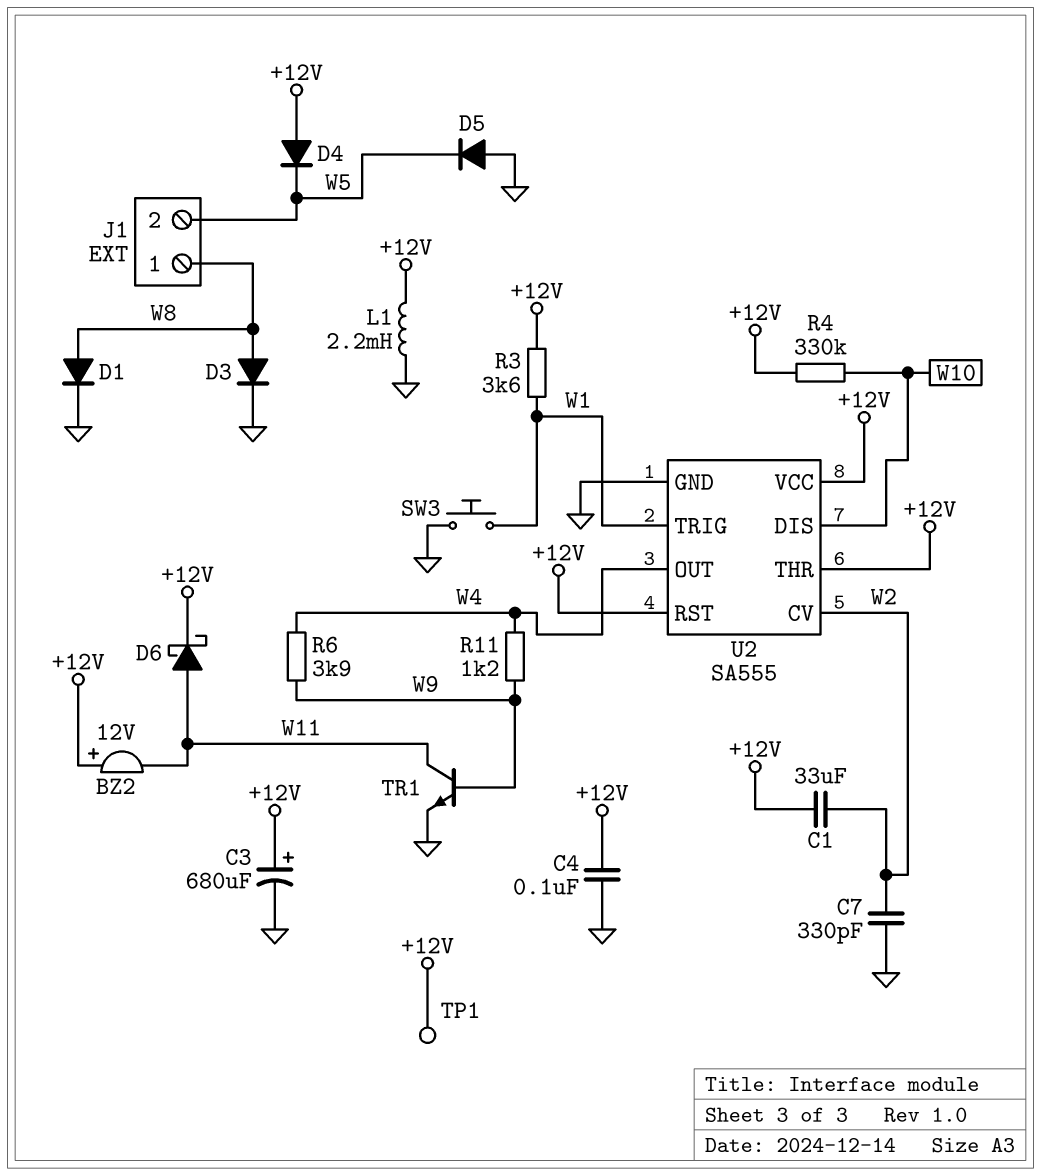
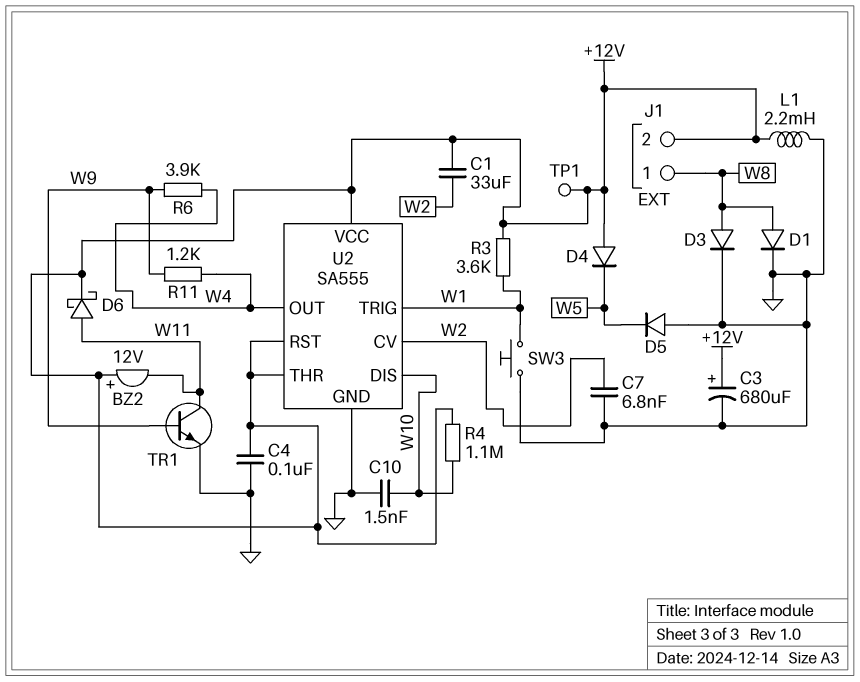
C7: 330pF (GND, W2) -> 6.8nF (GND, W2)
C10: none -> 1.5nF (GND, W10)
J1 pin 2: W5 -> +12V
R4: 330k (+12V, W10) -> 1.1M (+12V, W10)

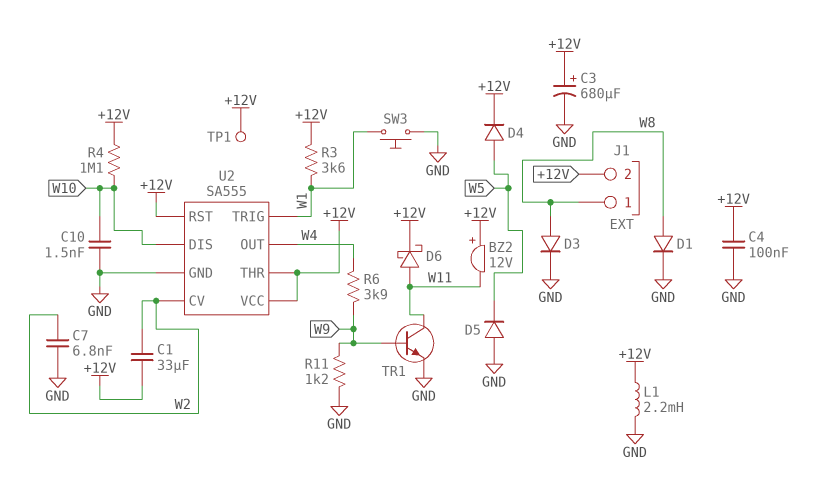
D4: diode (A +12V, K W5) -> diode (A W5, K +12V)
R11: 1.2k (W4, W9) -> 1.2k (GND, W9)

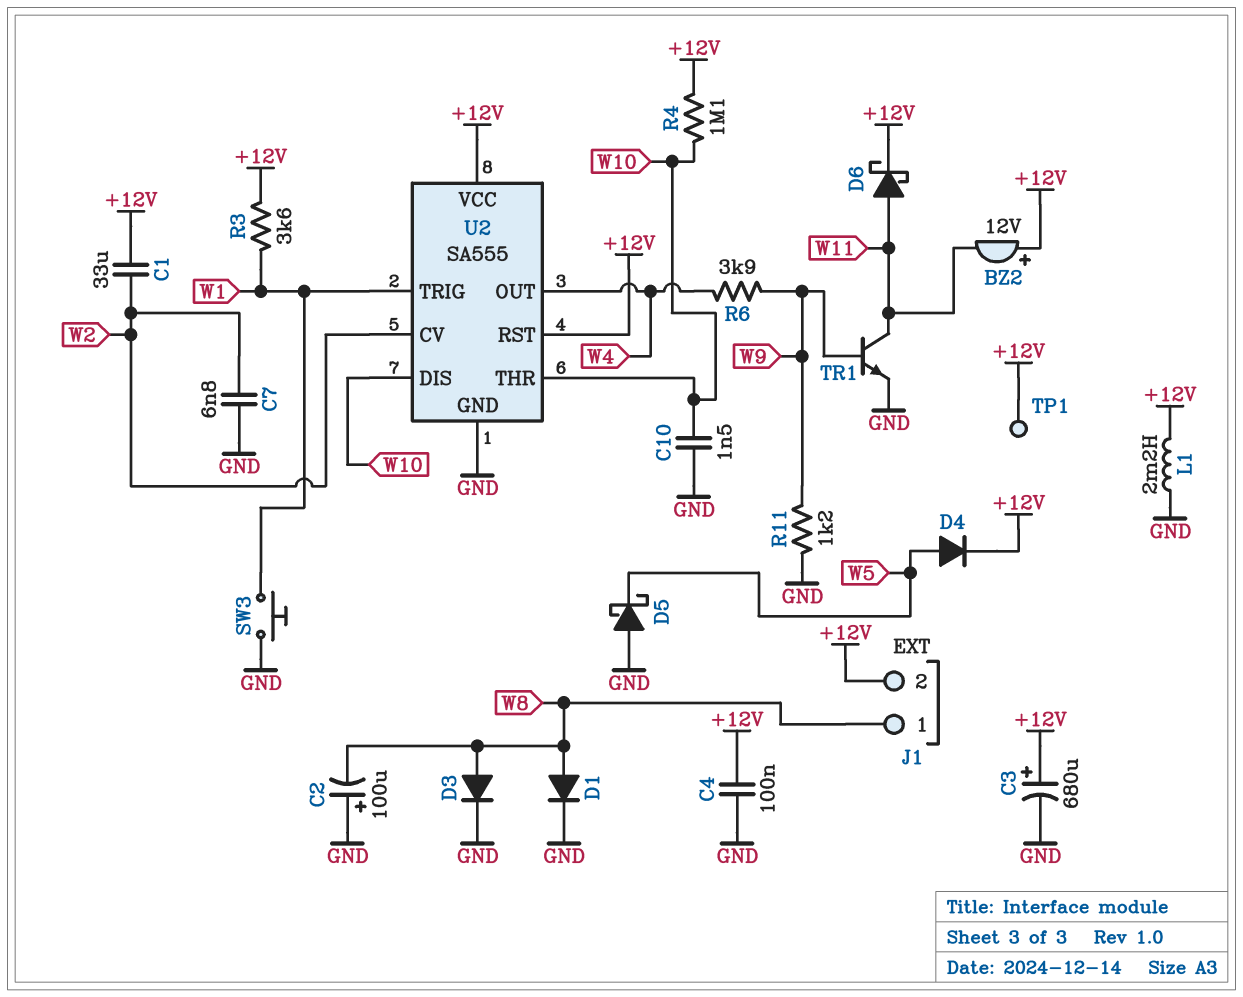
C2: none -> 100uF (plus GND, minus W8)
D5: diode (A GND, K W5) -> schottky (A GND, K W5)
U2 pin THR: +12V -> W10

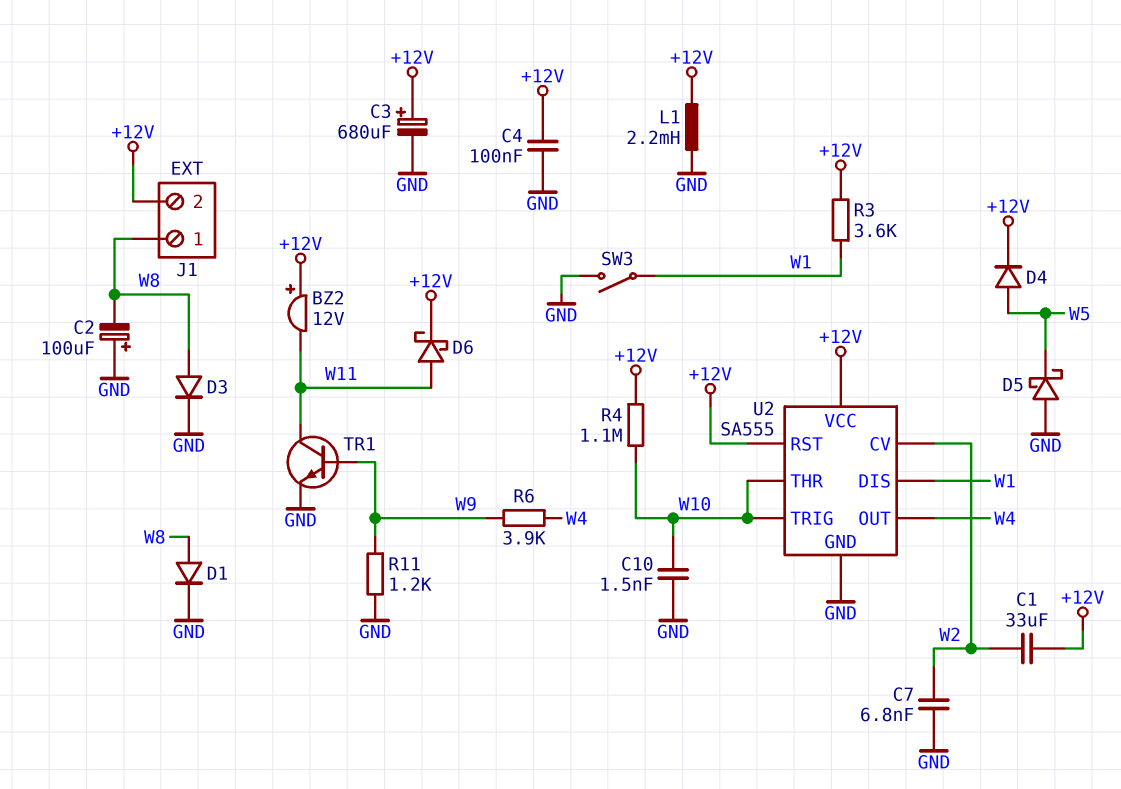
SW3: button (GND, W1) -> switch (GND, W1)
TP1: test point (+12V) -> none
U2 pin DIS: W10 -> W1
U2 pin TRIG: W1 -> W10

